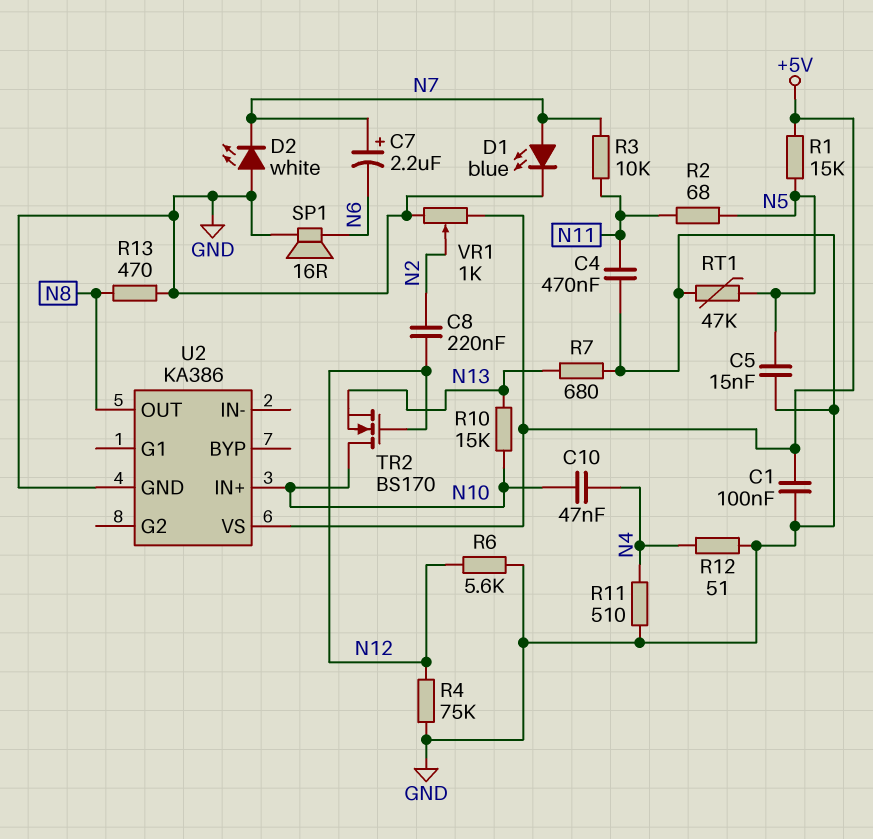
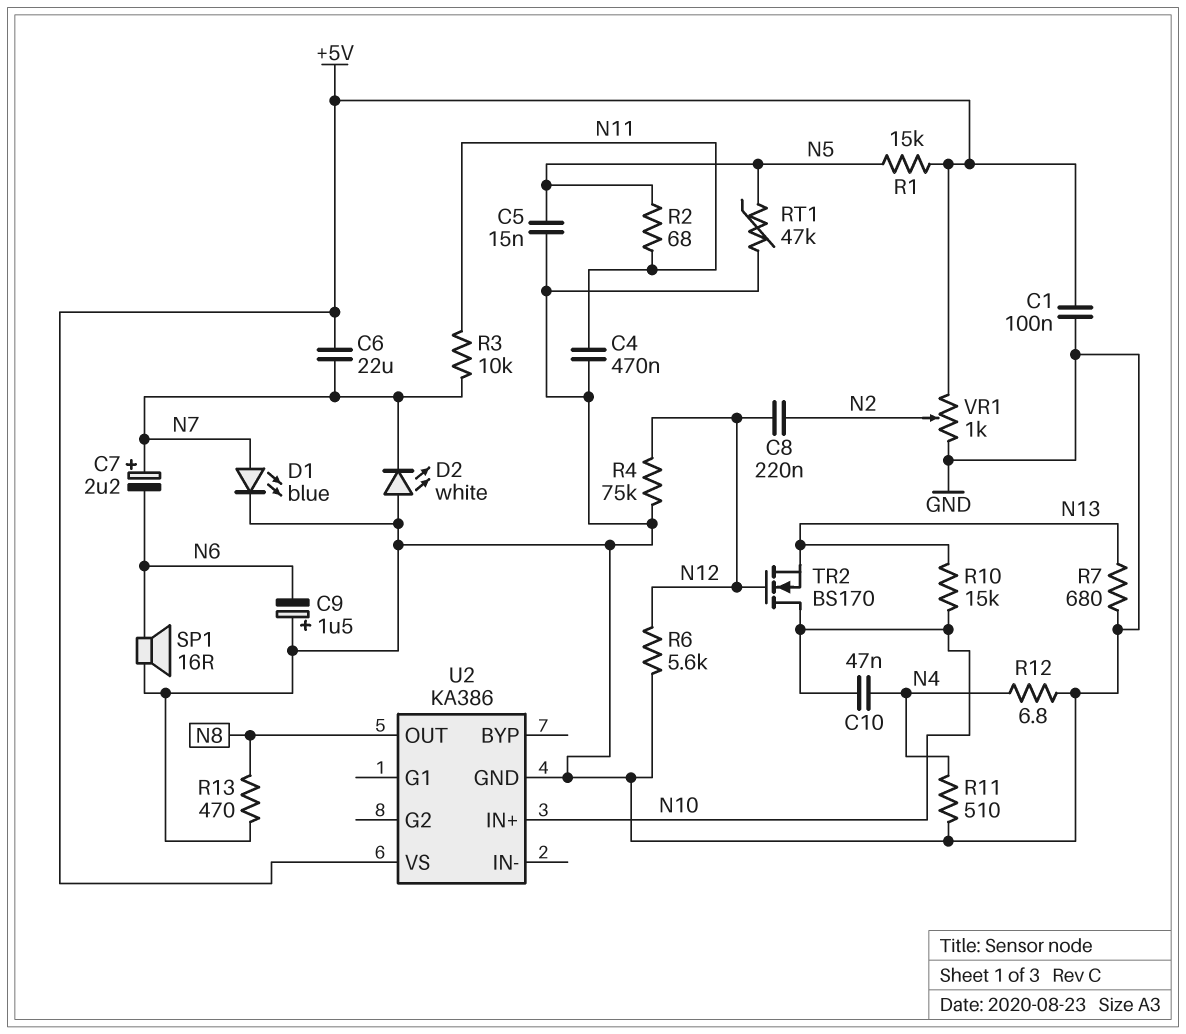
C6: none -> 22uF (+5V, N7)
C9: none -> 1.5uF (plus GND, minus N6)
R12: 51 (GND, N4) -> 6.8 (GND, N4)

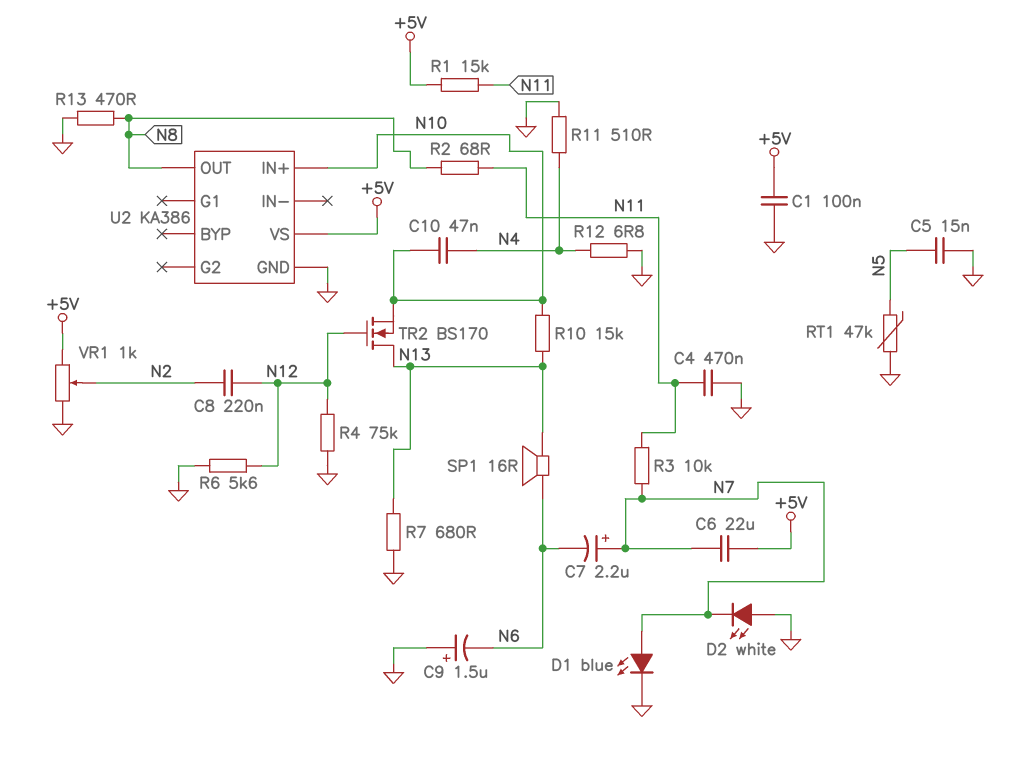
R1: 15k (+5V, N5) -> 15k (+5V, N11)
R2: 68 (N5, N11) -> 68 (N8, N11)
SP1: speaker 16R (GND, N6) -> speaker 16R (N6, N13)
TR2: NMOS BS170 (G N12, D N10, S N13) -> NMOS BS170 (G N12, D N13, S N10)

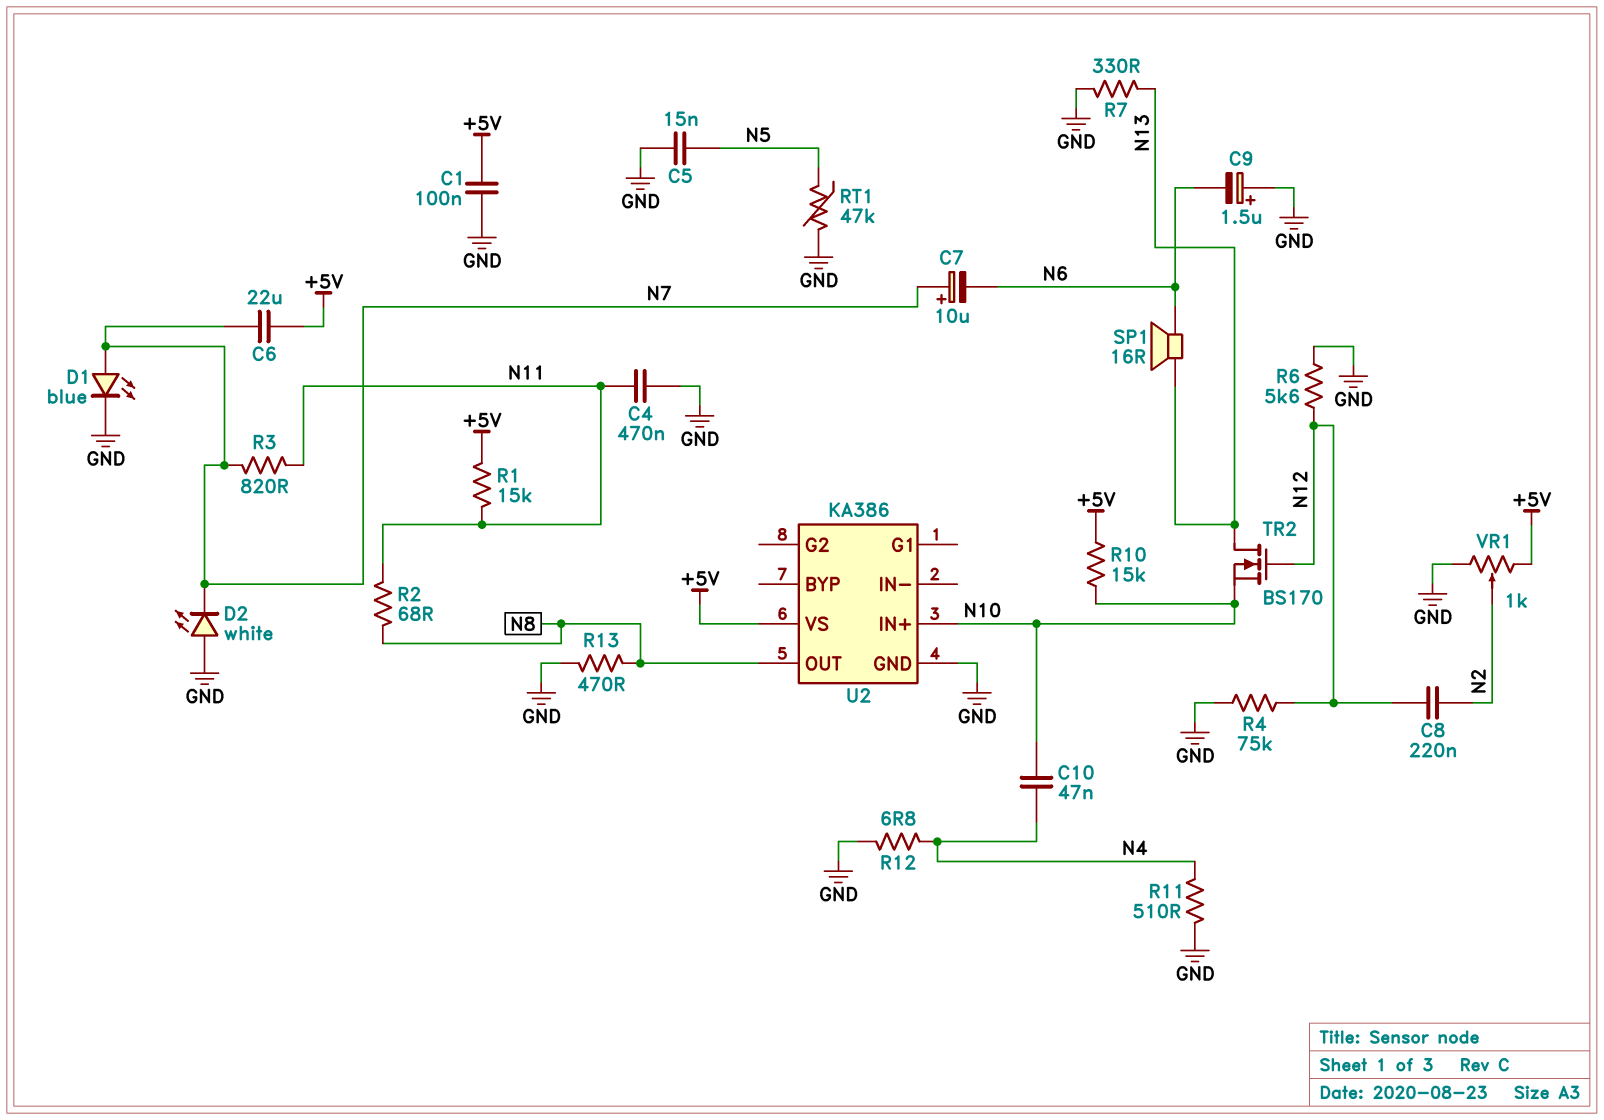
C7: 2.2uF (plus N7, minus N6) -> 10uF (plus N7, minus N6)
R3: 10k (N7, N11) -> 820 (N7, N11)
R7: 680 (GND, N13) -> 330 (GND, N13)
R10: 15k (N10, N13) -> 15k (+5V, N10)

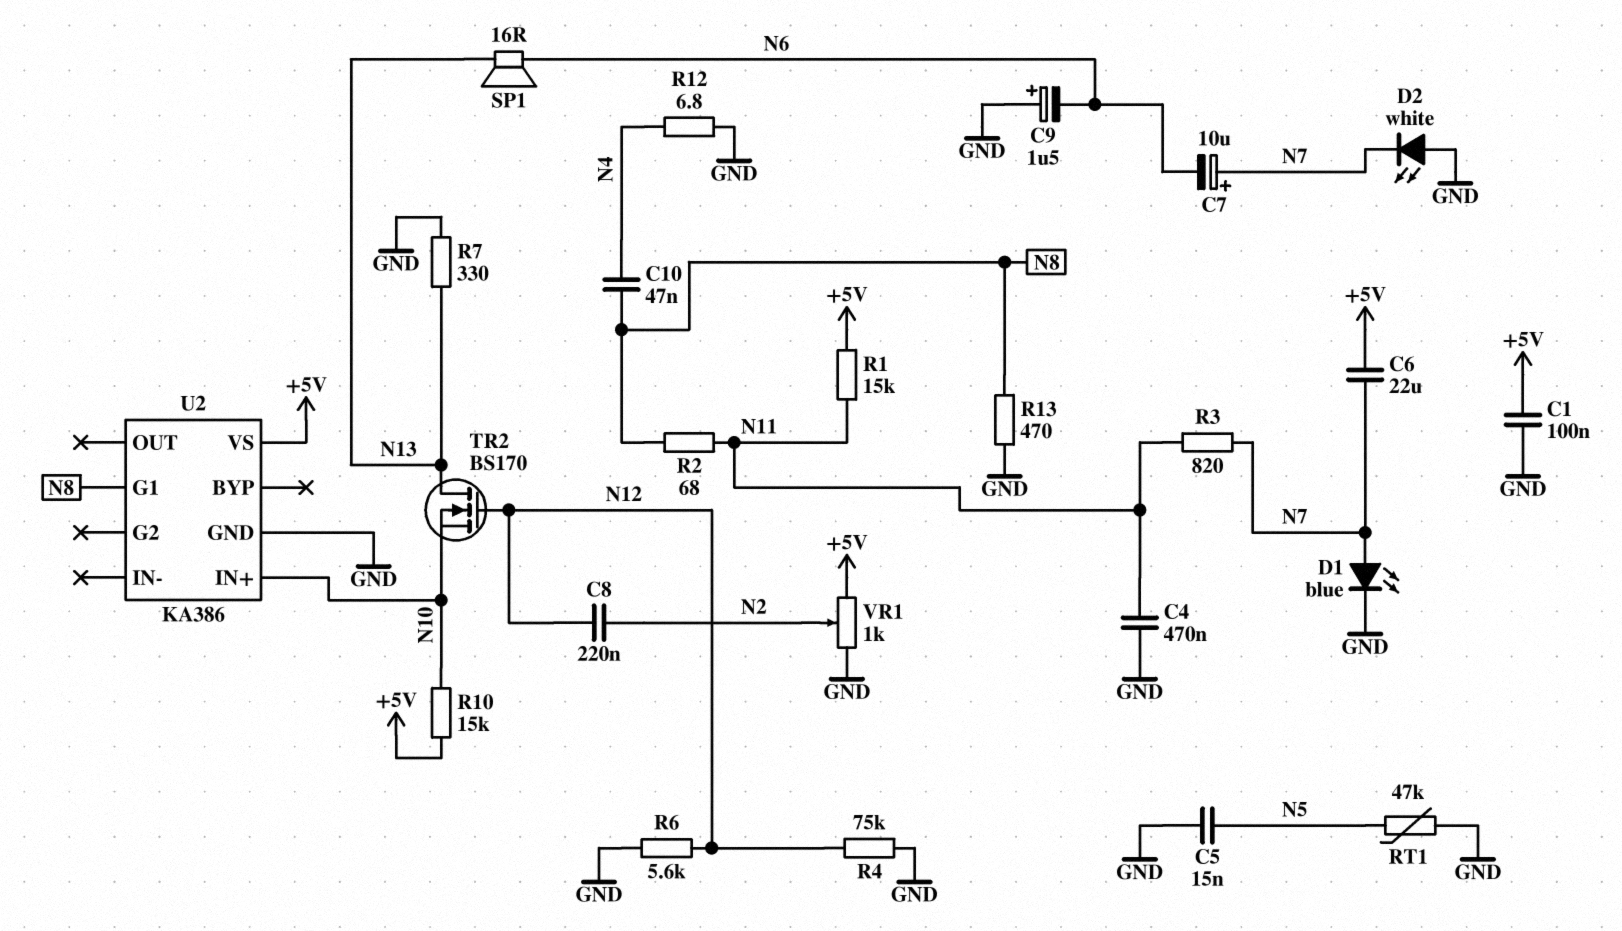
C10: 47nF (N4, N10) -> 47nF (N4, N8)
R11: 510 (GND, N4) -> none
U2 pin G1: none -> N8
U2 pin OUT: N8 -> none

